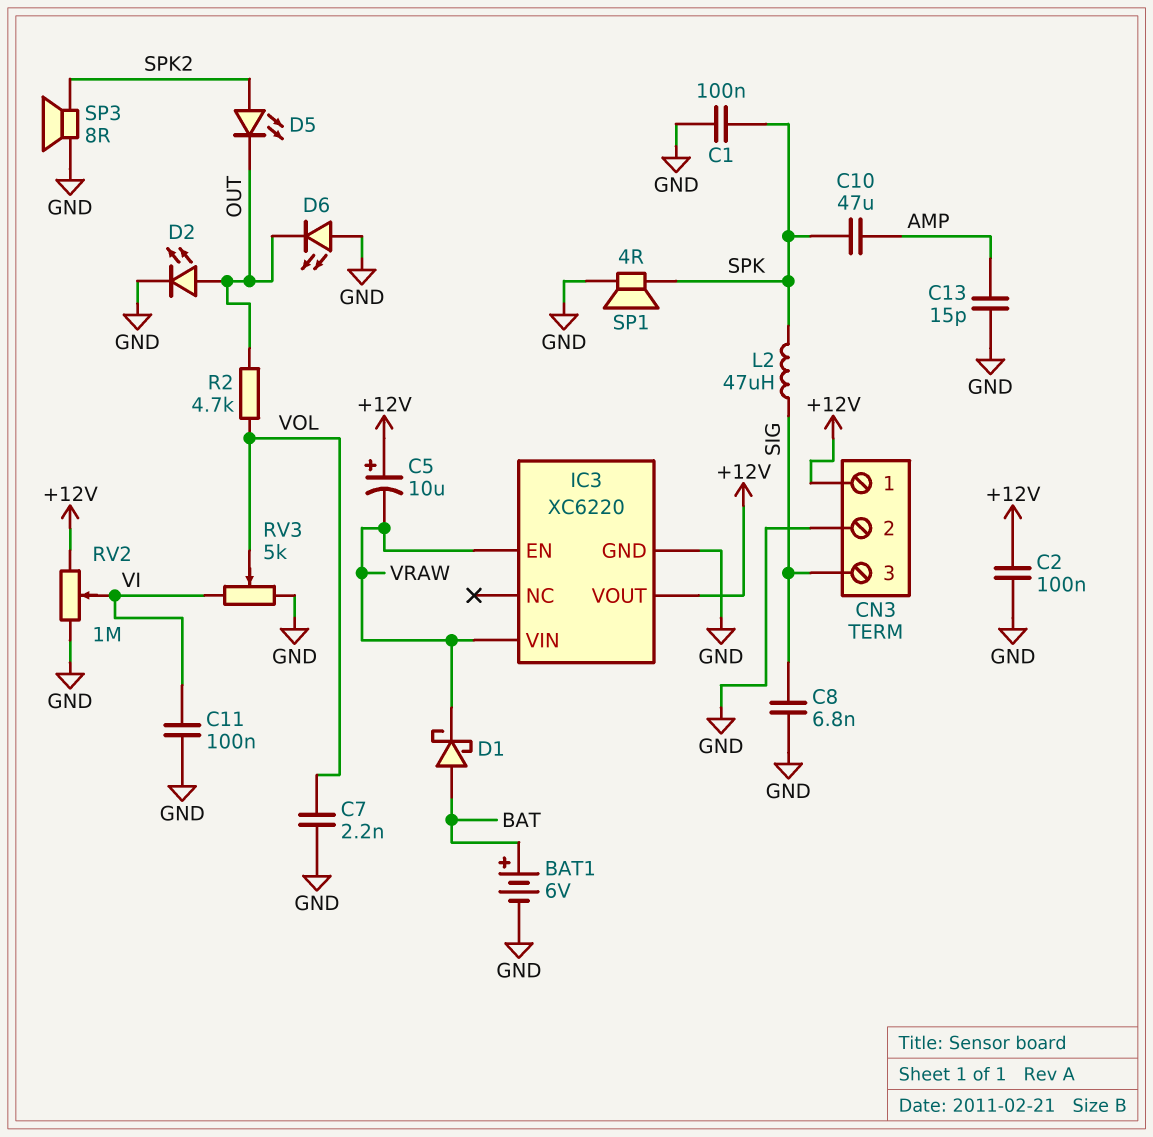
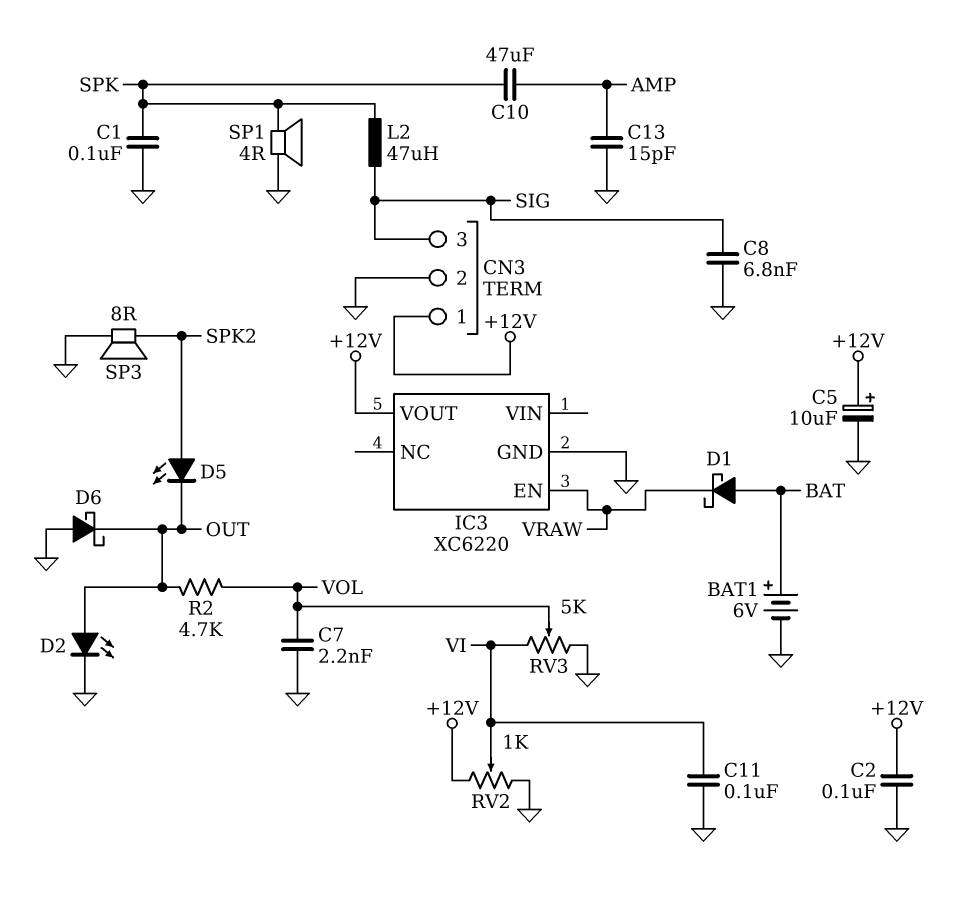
C5: 10uF (plus +12V, minus VRAW) -> 10uF (plus +12V, minus GND)
D6: LED (A GND, K OUT) -> schottky (A GND, K OUT)
IC3 pin VIN: VRAW -> none
RV2: 1M (+12V, GND, wiper VI) -> 1k (+12V, GND, wiper VI)

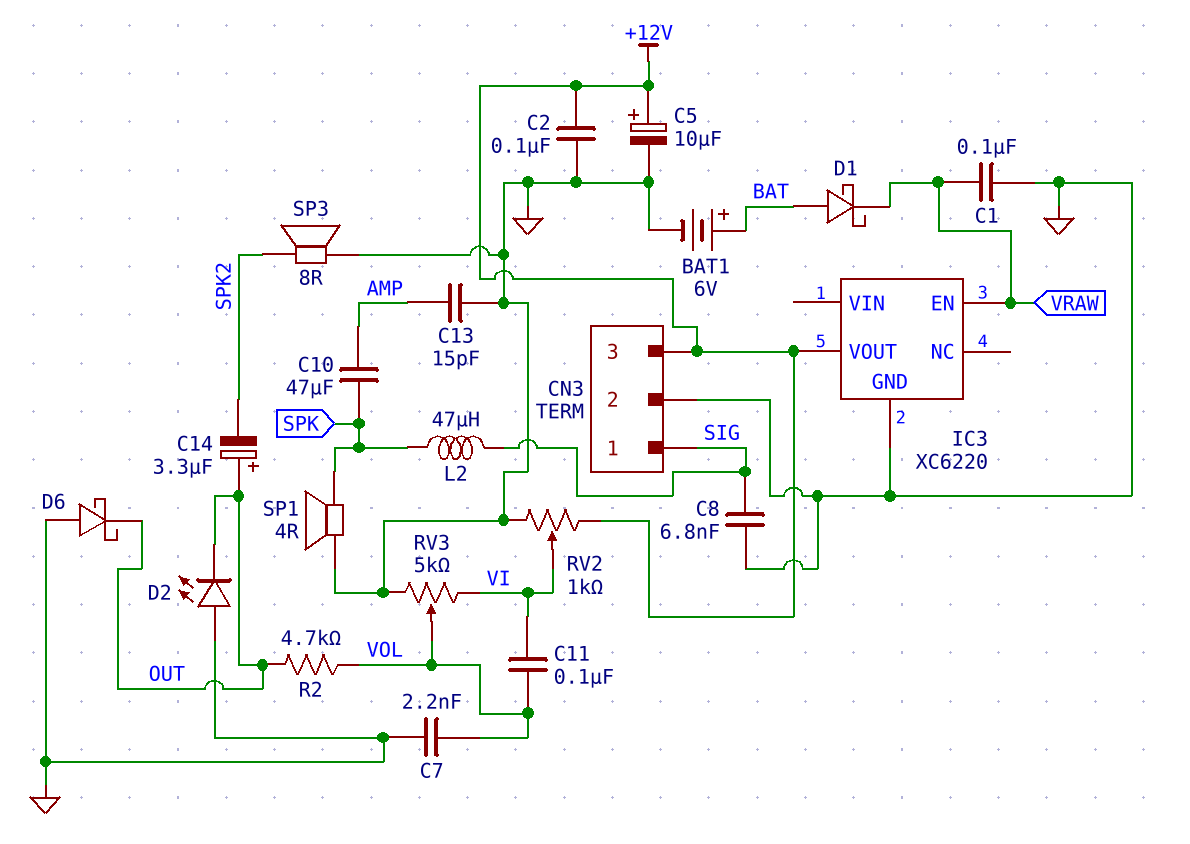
C1: 100nF (GND, SPK) -> 100nF (GND, VRAW)
C11: 100nF (GND, VI) -> 100nF (VI, VOL)
C14: none -> 3.3uF (plus OUT, minus SPK2)
CN3 pin 1: +12V -> SIG
CN3 pin 3: SIG -> +12V
D2: LED (A OUT, K GND) -> LED (A GND, K OUT)
D5: LED (A SPK2, K OUT) -> none

